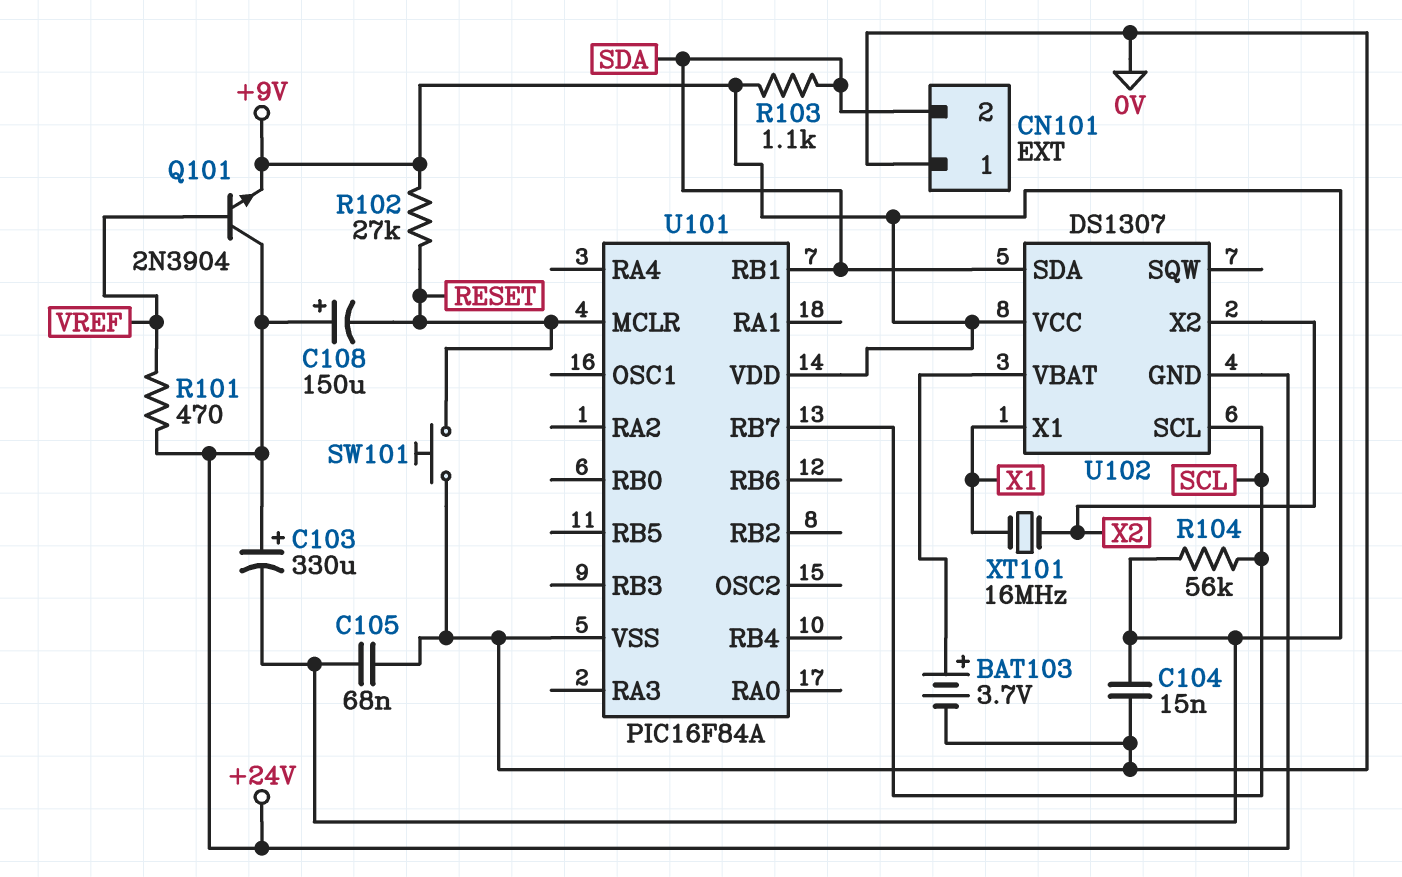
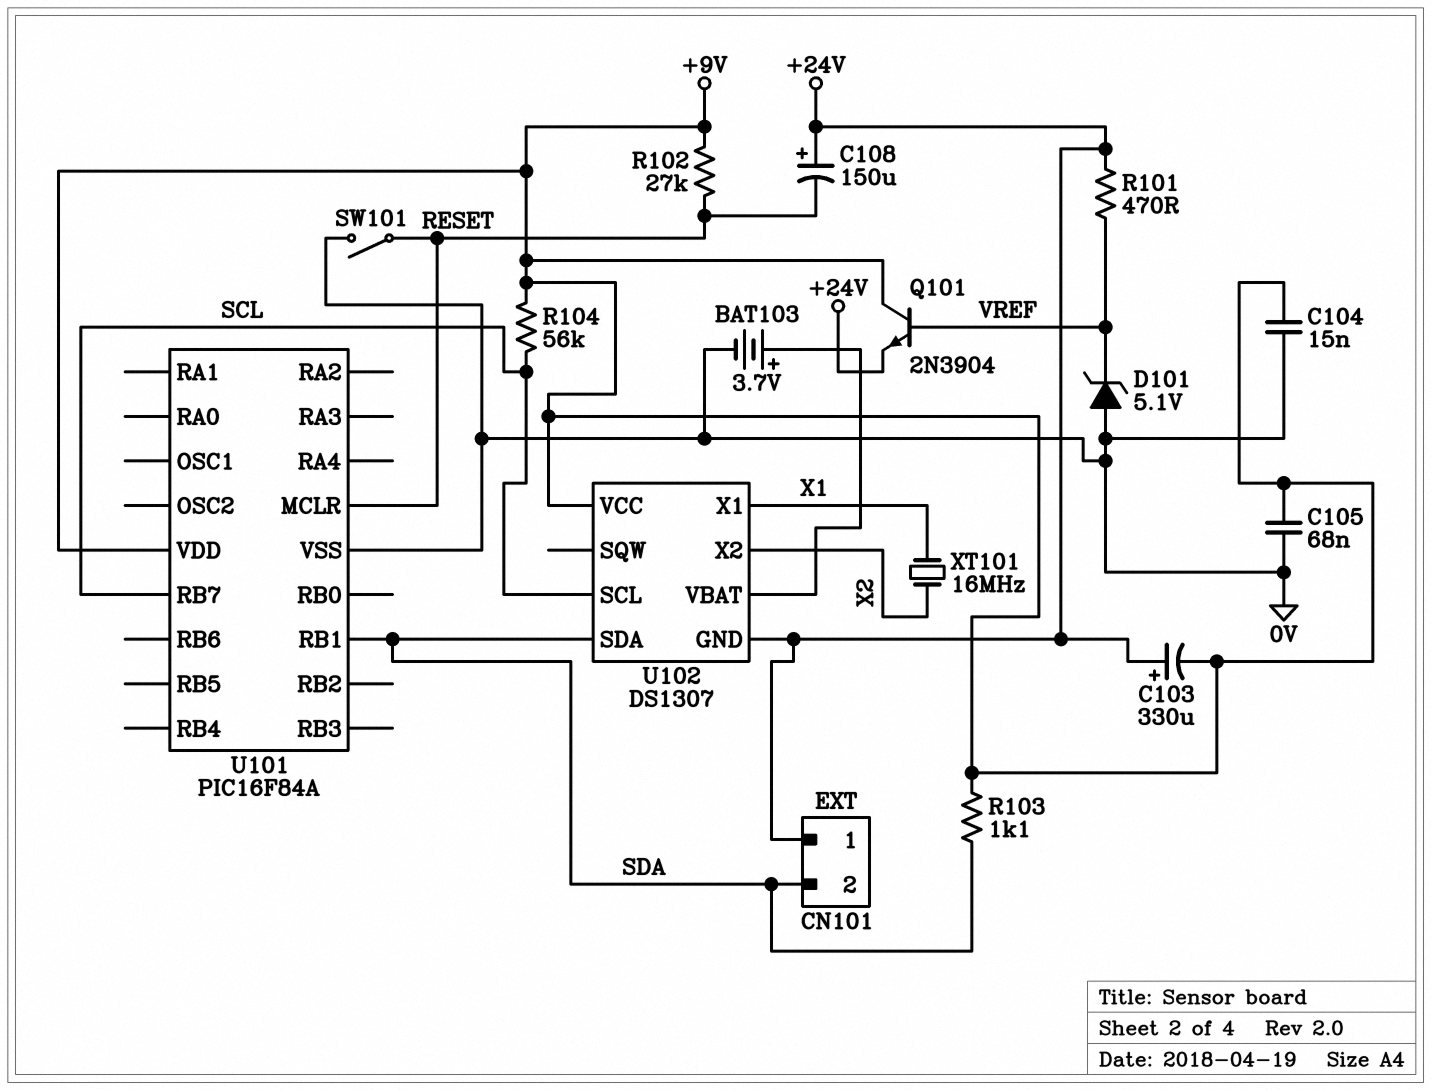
CN101 pin 1: 0V -> +24V
D101: none -> zener 5.1V (A 0V, K VREF)
Q101: NPN 2N3904 (B VREF, C +24V, E +9V) -> NPN 2N3904 (B VREF, C +9V, E +24V)
SW101: button (0V, RESET) -> switch (0V, RESET)

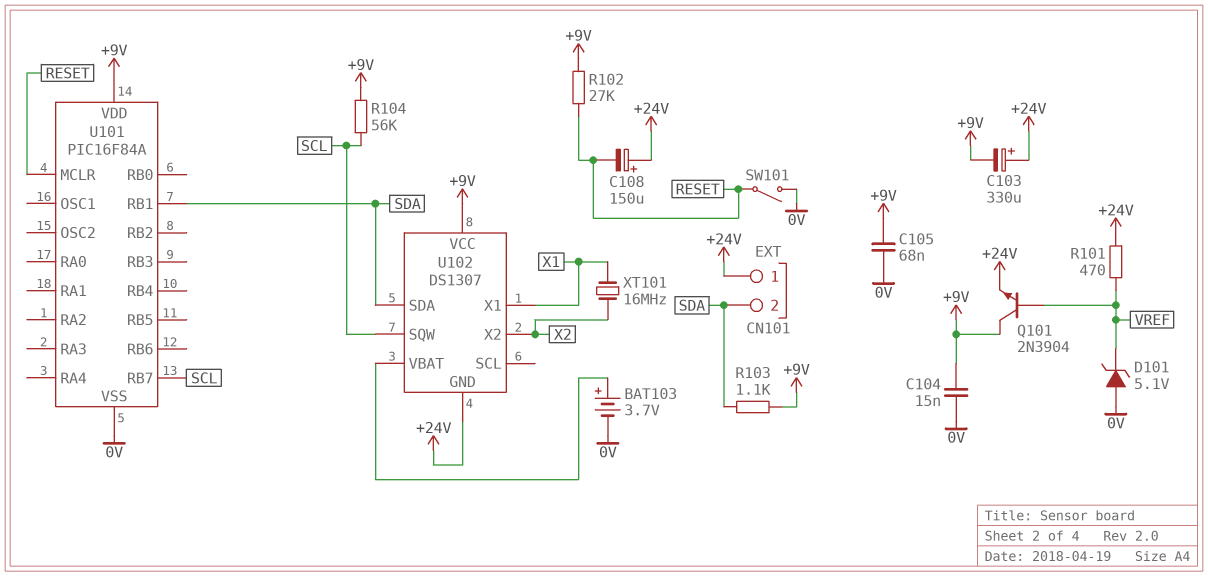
U102 pin SCL: SCL -> none
U102 pin SQW: none -> SCL

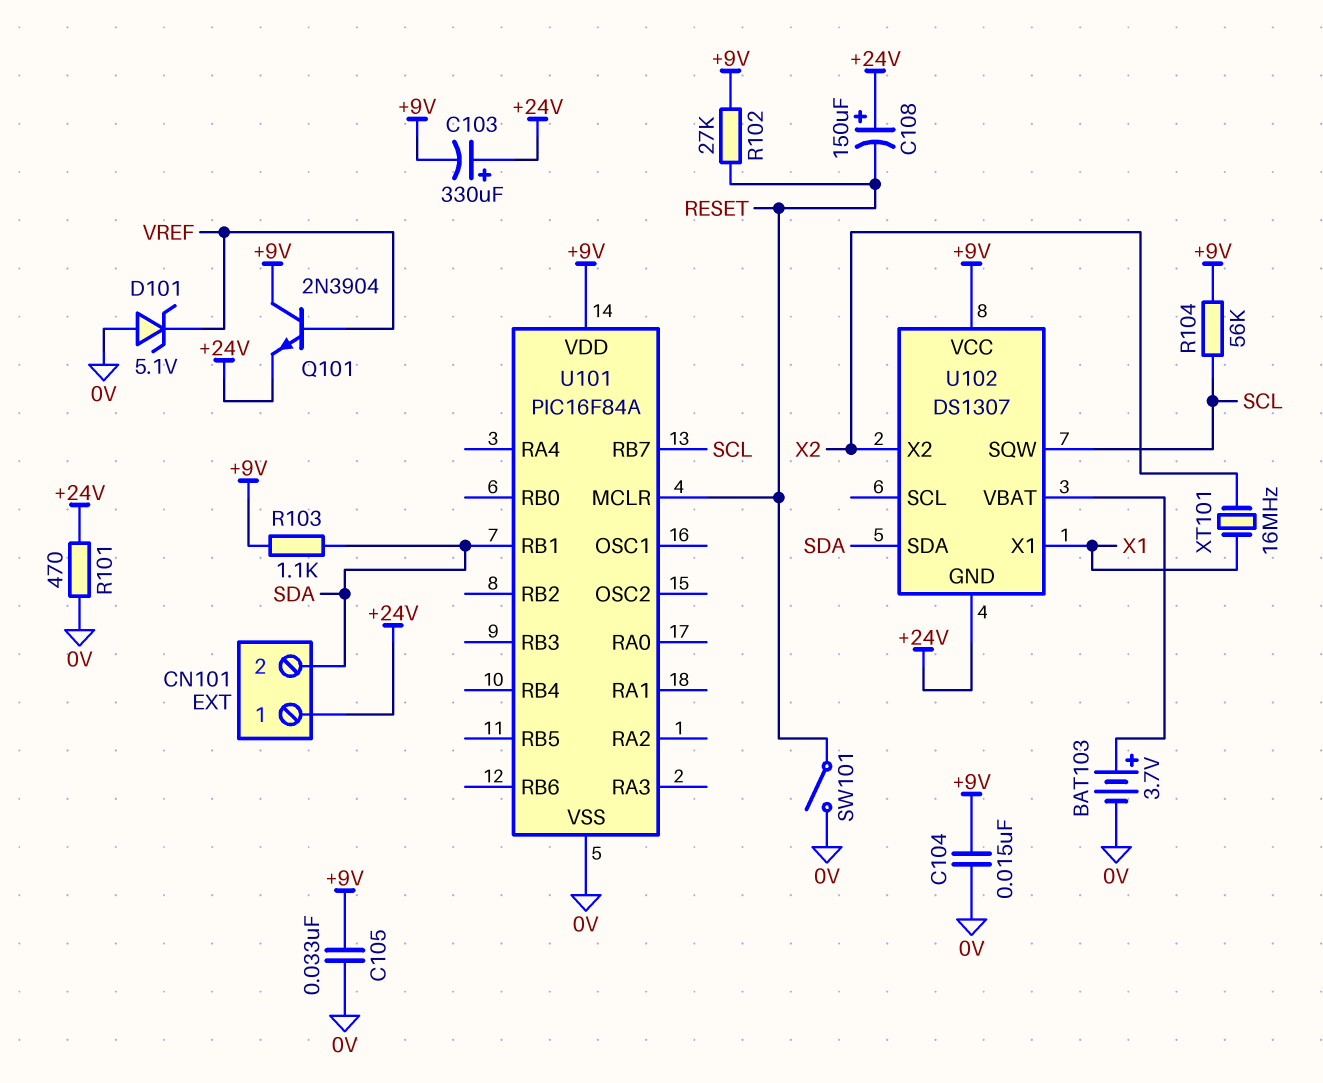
C105: 68nF (+9V, 0V) -> 33nF (+9V, 0V)
R101: 470 (+24V, VREF) -> 470 (+24V, 0V)

